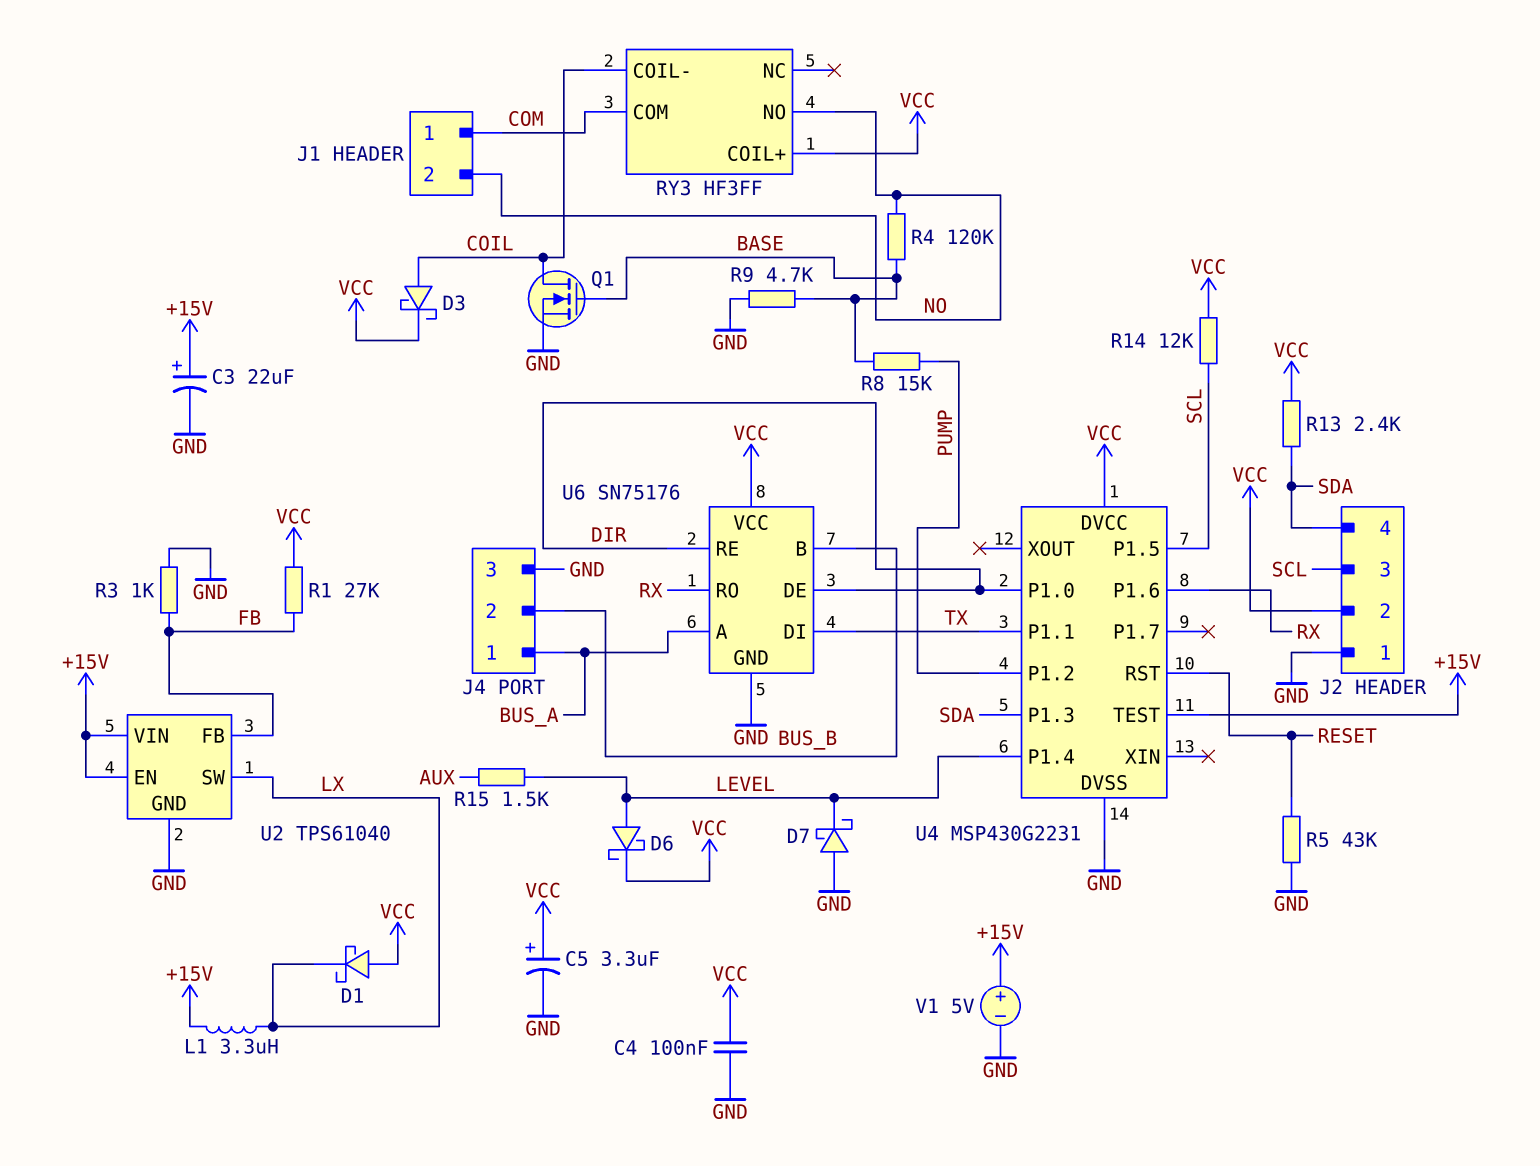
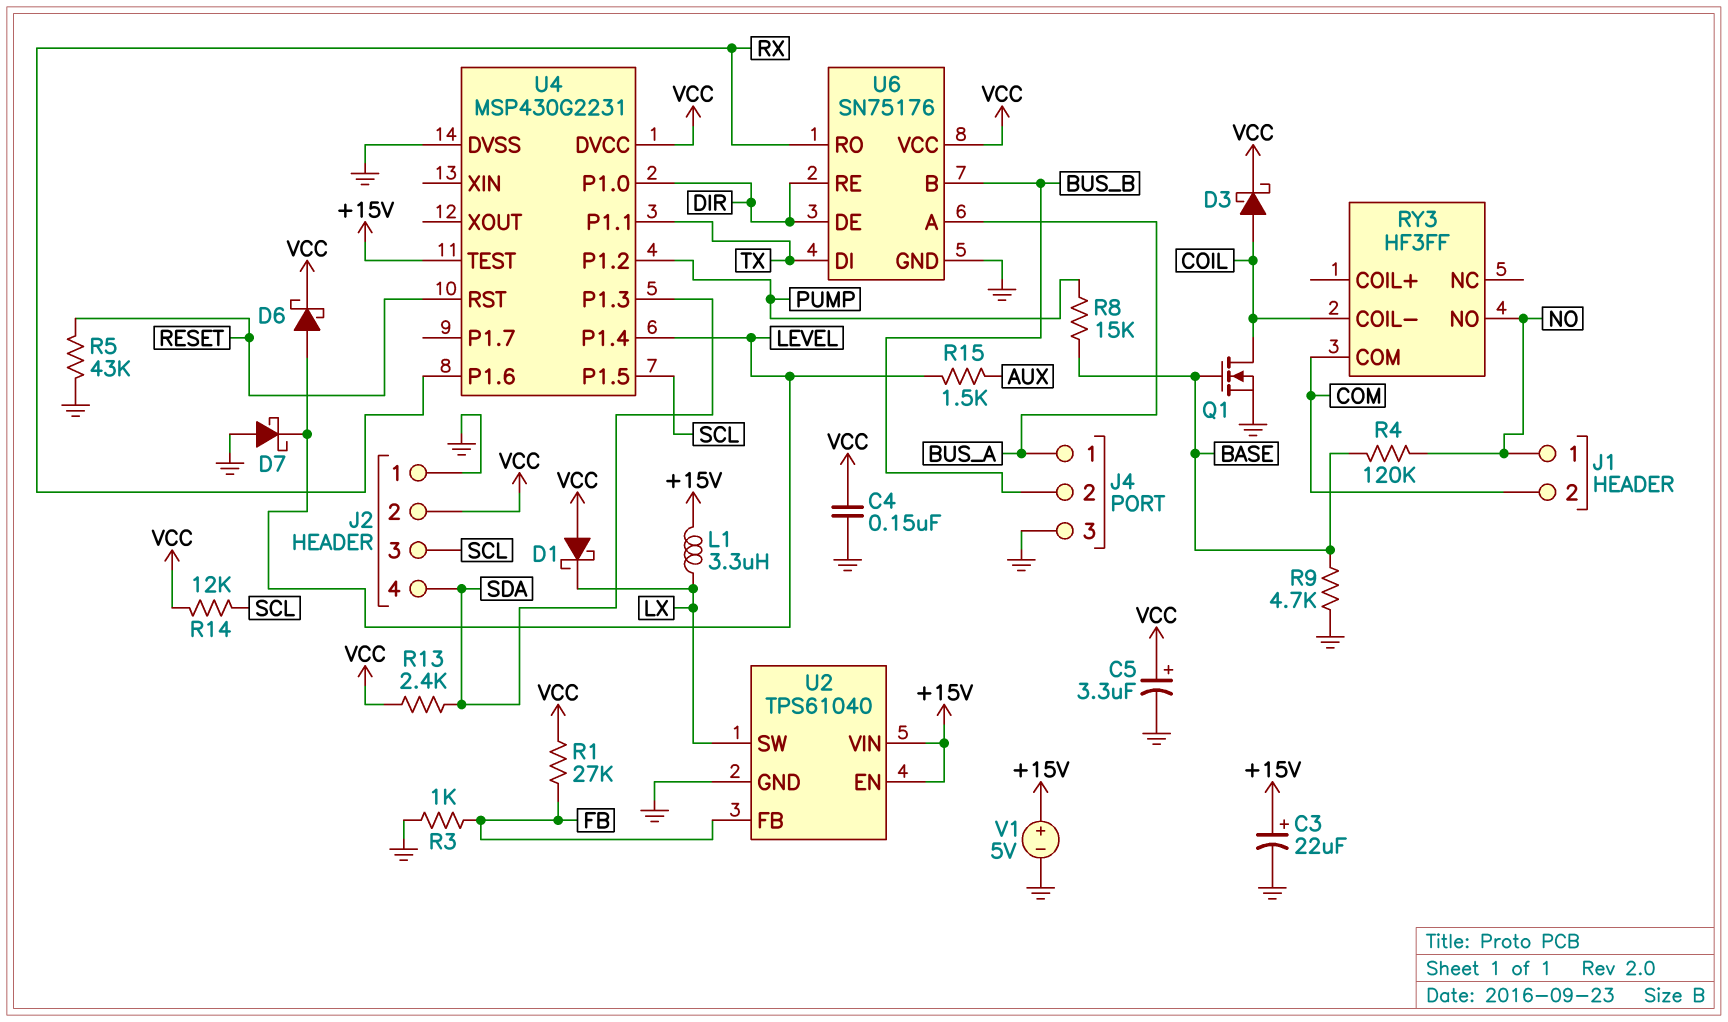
C4: 100nF (GND, VCC) -> 150nF (GND, VCC)
J1 pin 1: COM -> NO
J1 pin 2: NO -> COM
RY3 pin COIL+: VCC -> none

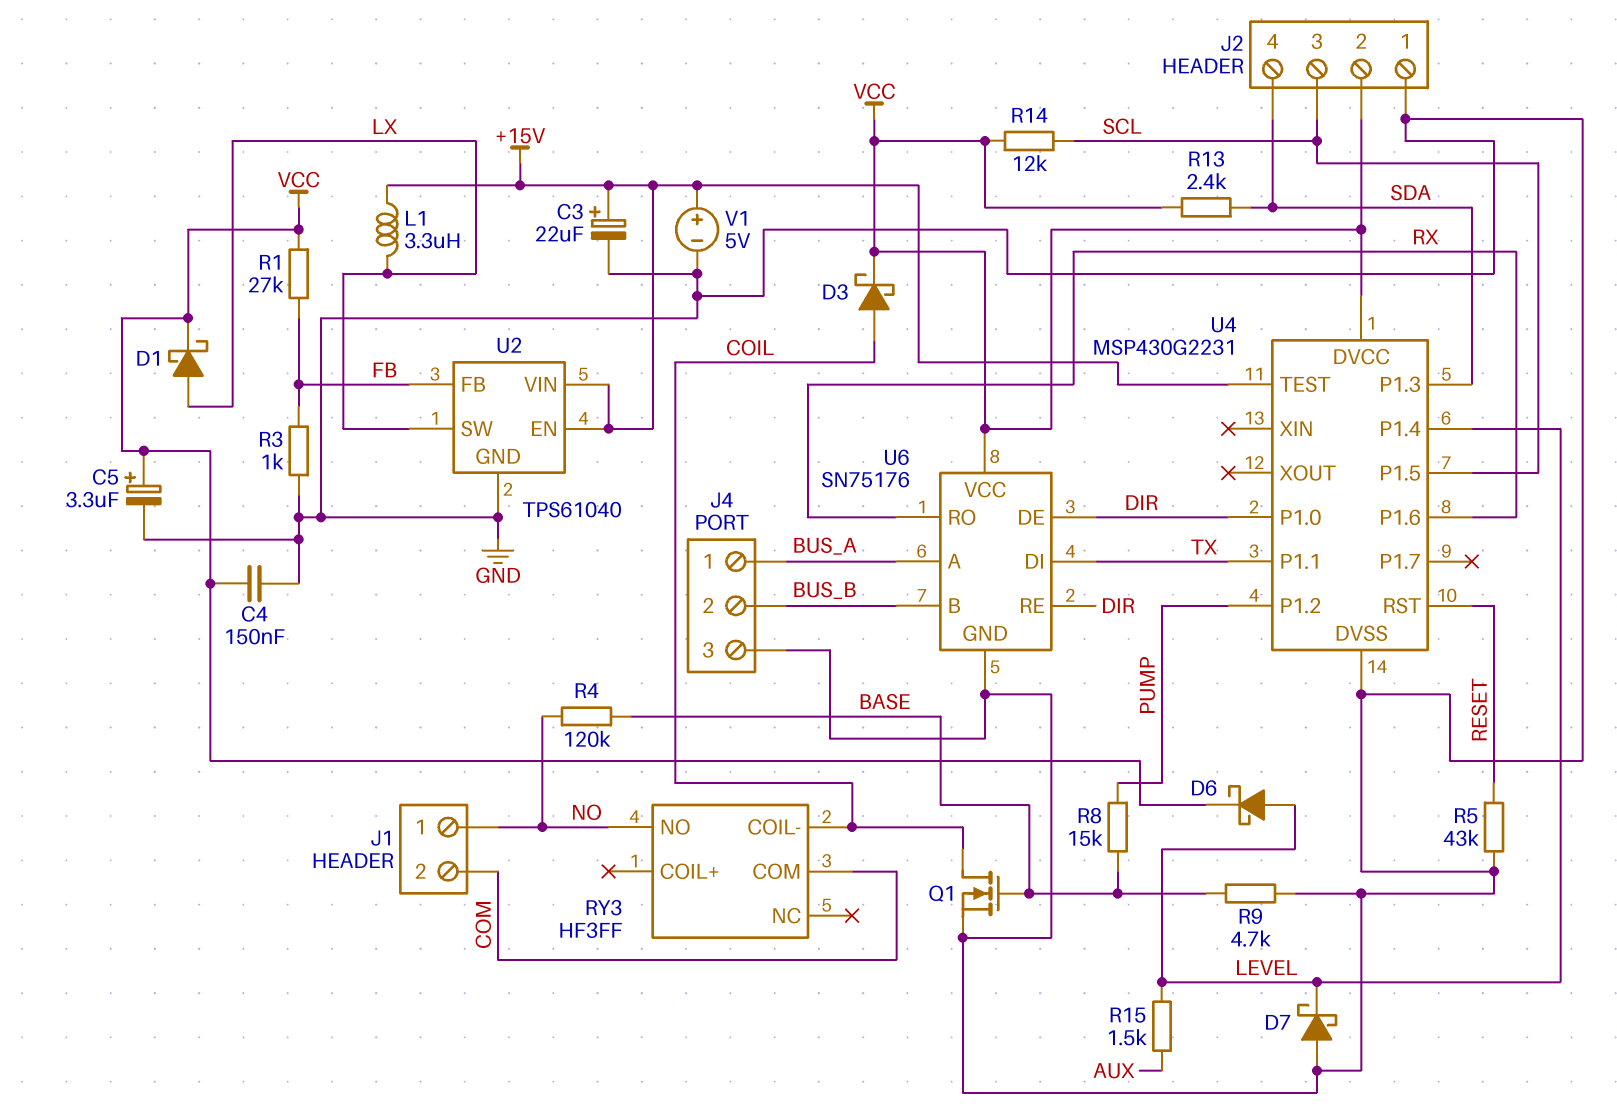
D1: schottky (A VCC, K LX) -> schottky (A LX, K VCC)

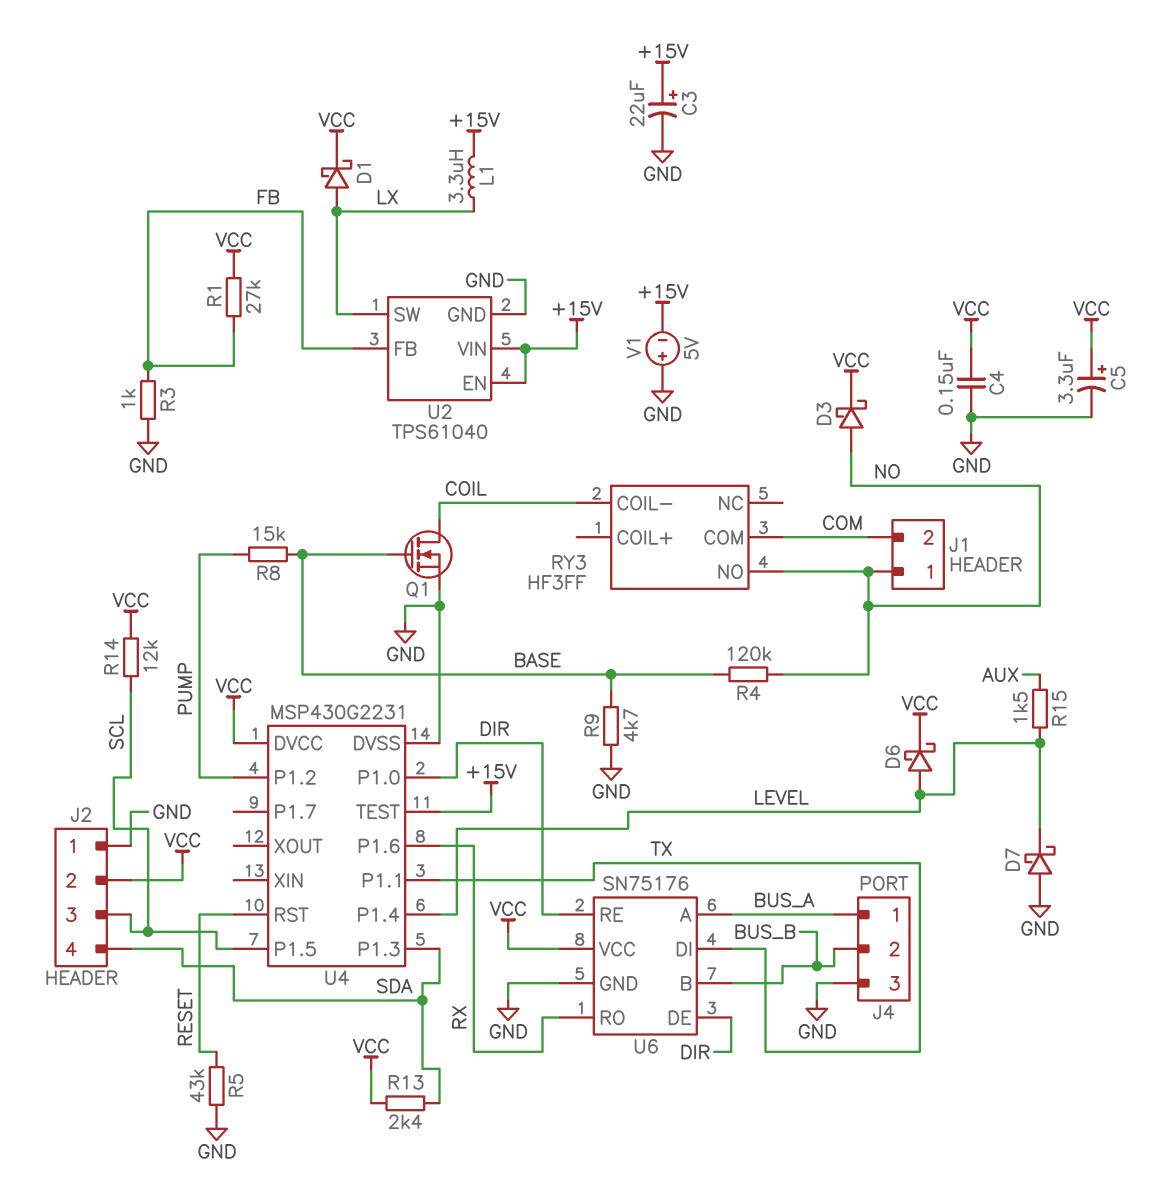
D3: schottky (A COIL, K VCC) -> schottky (A NO, K VCC)
V1: 5V (plus +15V, minus GND) -> 5V (plus GND, minus +15V)

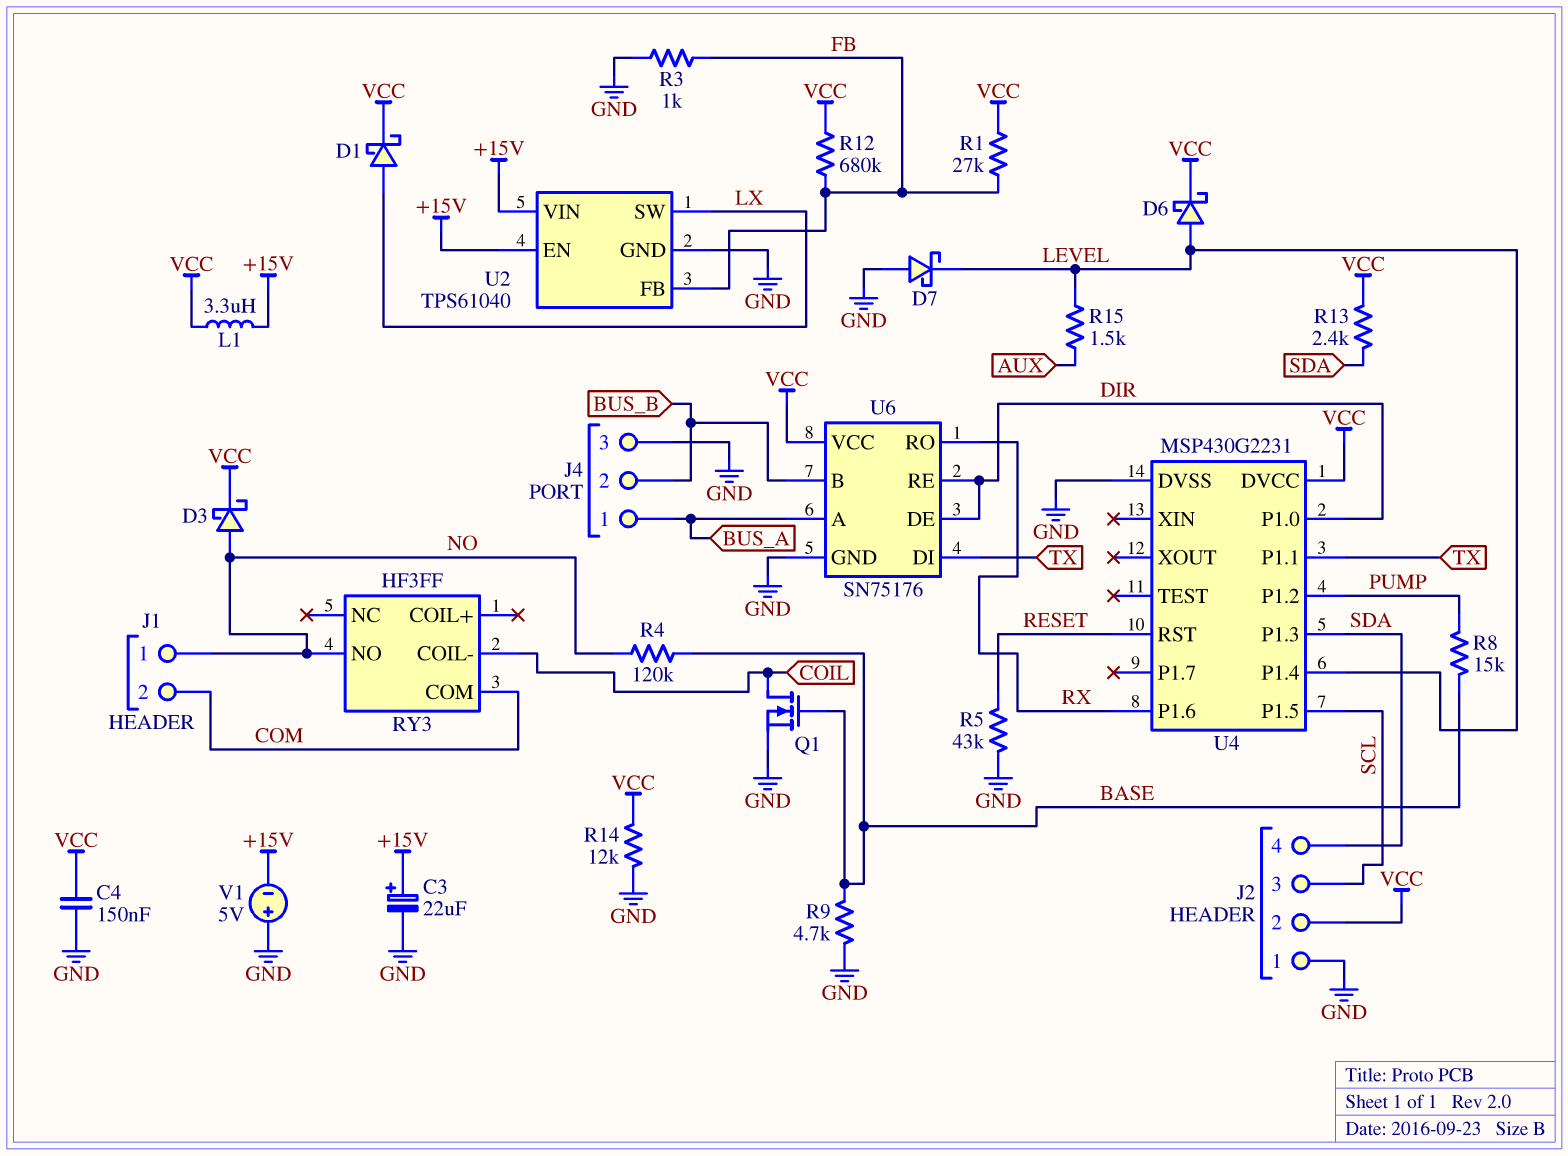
C5: 3.3uF (plus VCC, minus GND) -> none
L1: 3.3uH (+15V, LX) -> 3.3uH (+15V, VCC)
R12: none -> 680k (FB, VCC)
R14: 12k (SCL, VCC) -> 12k (GND, VCC)
U4 pin TEST: +15V -> none

